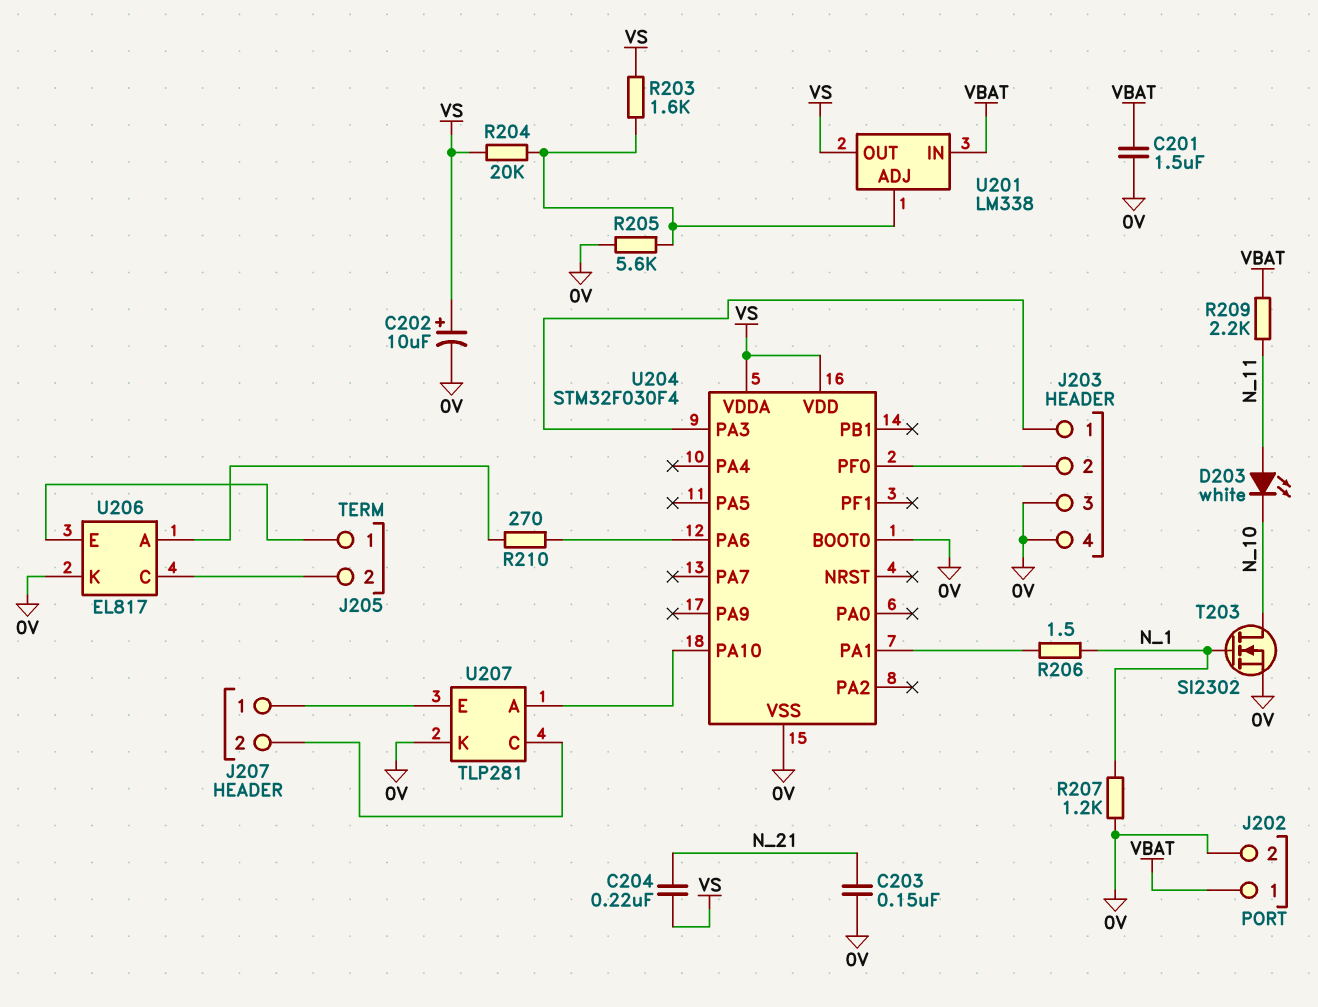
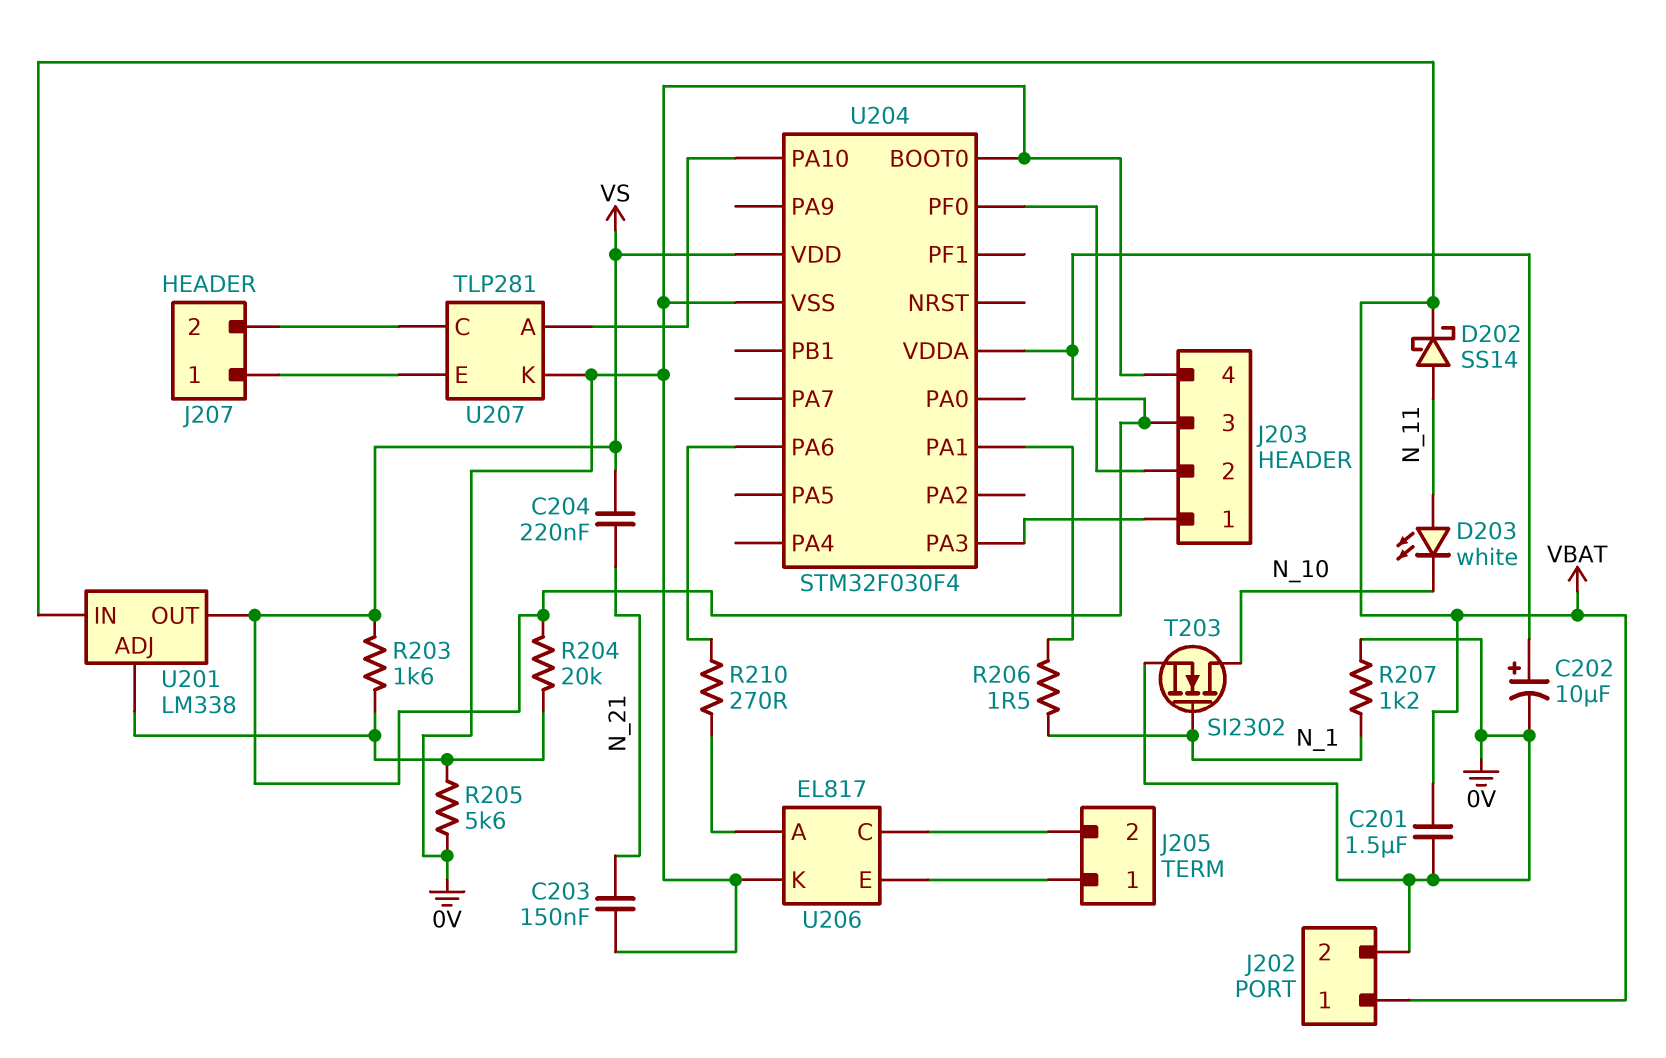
D202: none -> schottky SS14 (A N_11, K VBAT)
J203 pin 3: 0V -> VS
R209: 2.2k (N_11, VBAT) -> none

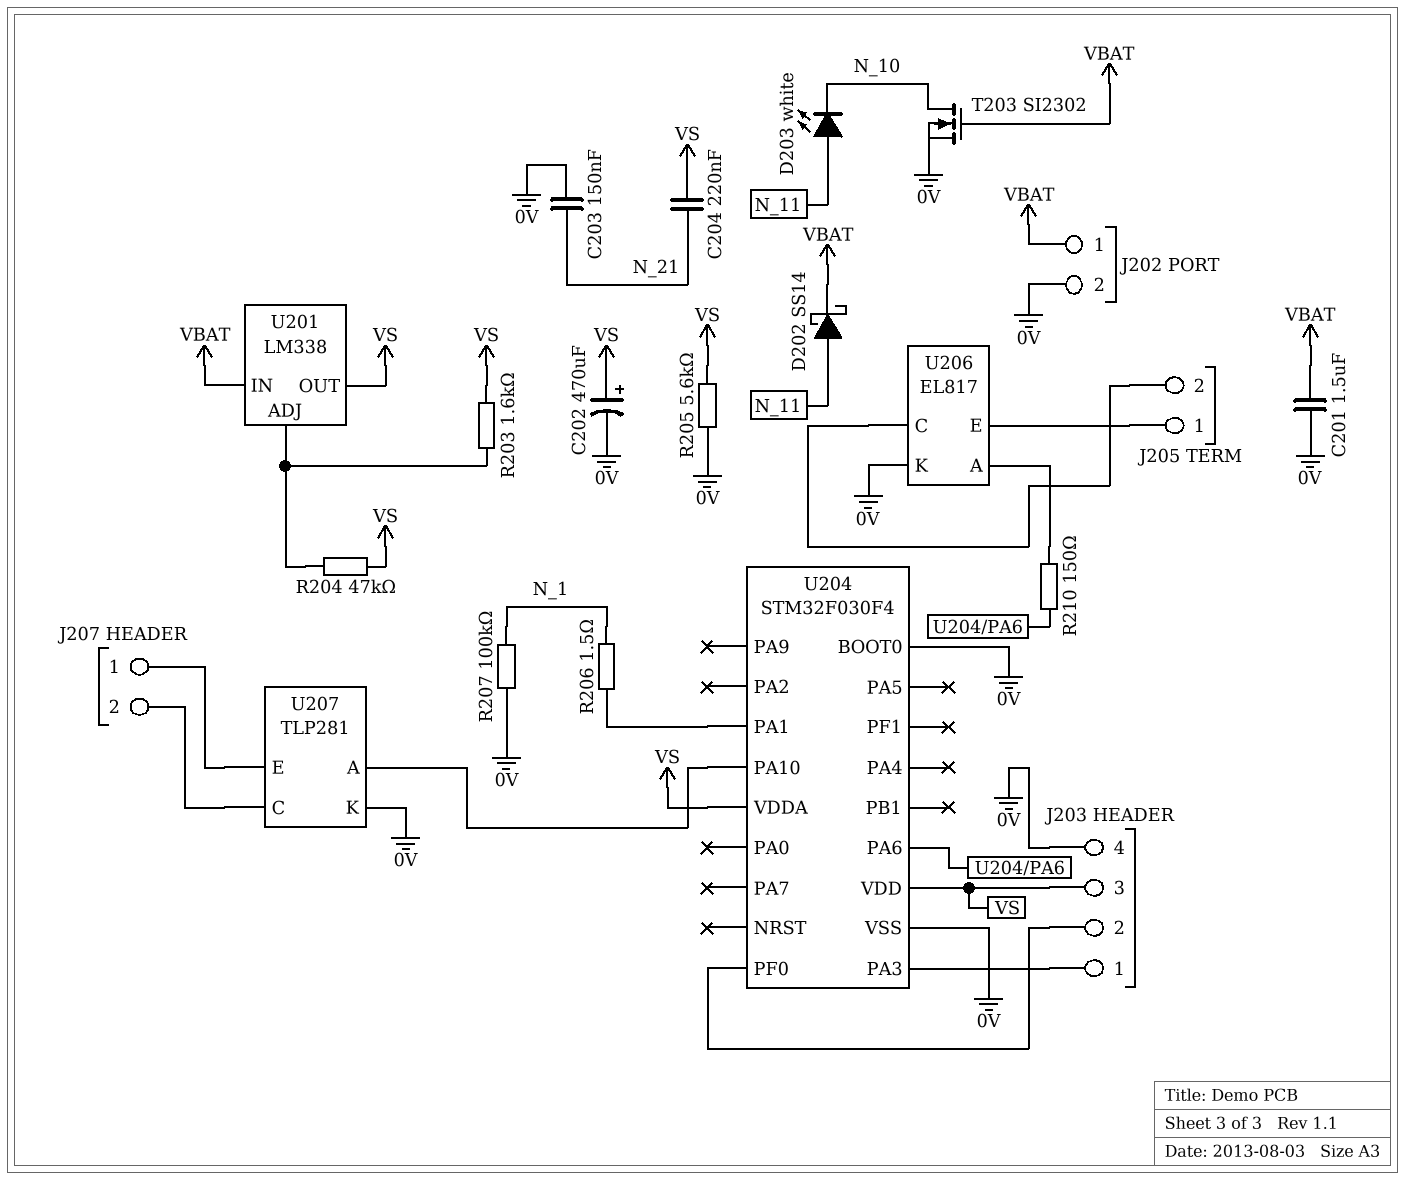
C202: 10uF (plus VS, minus 0V) -> 470uF (plus VS, minus 0V)
R204: 20k (U201/ADJ, VS) -> 47k (U201/ADJ, VS)
R205: 5.6k (0V, U201/ADJ) -> 5.6k (0V, VS)
R207: 1.2k (0V, N_1) -> 100k (0V, N_1)
R210: 270 (U204/PA6, U206/A) -> 150 (U204/PA6, U206/A)
T203: NMOS SI2302 (G N_1, D N_10, S 0V) -> NMOS SI2302 (G VBAT, D N_10, S 0V)

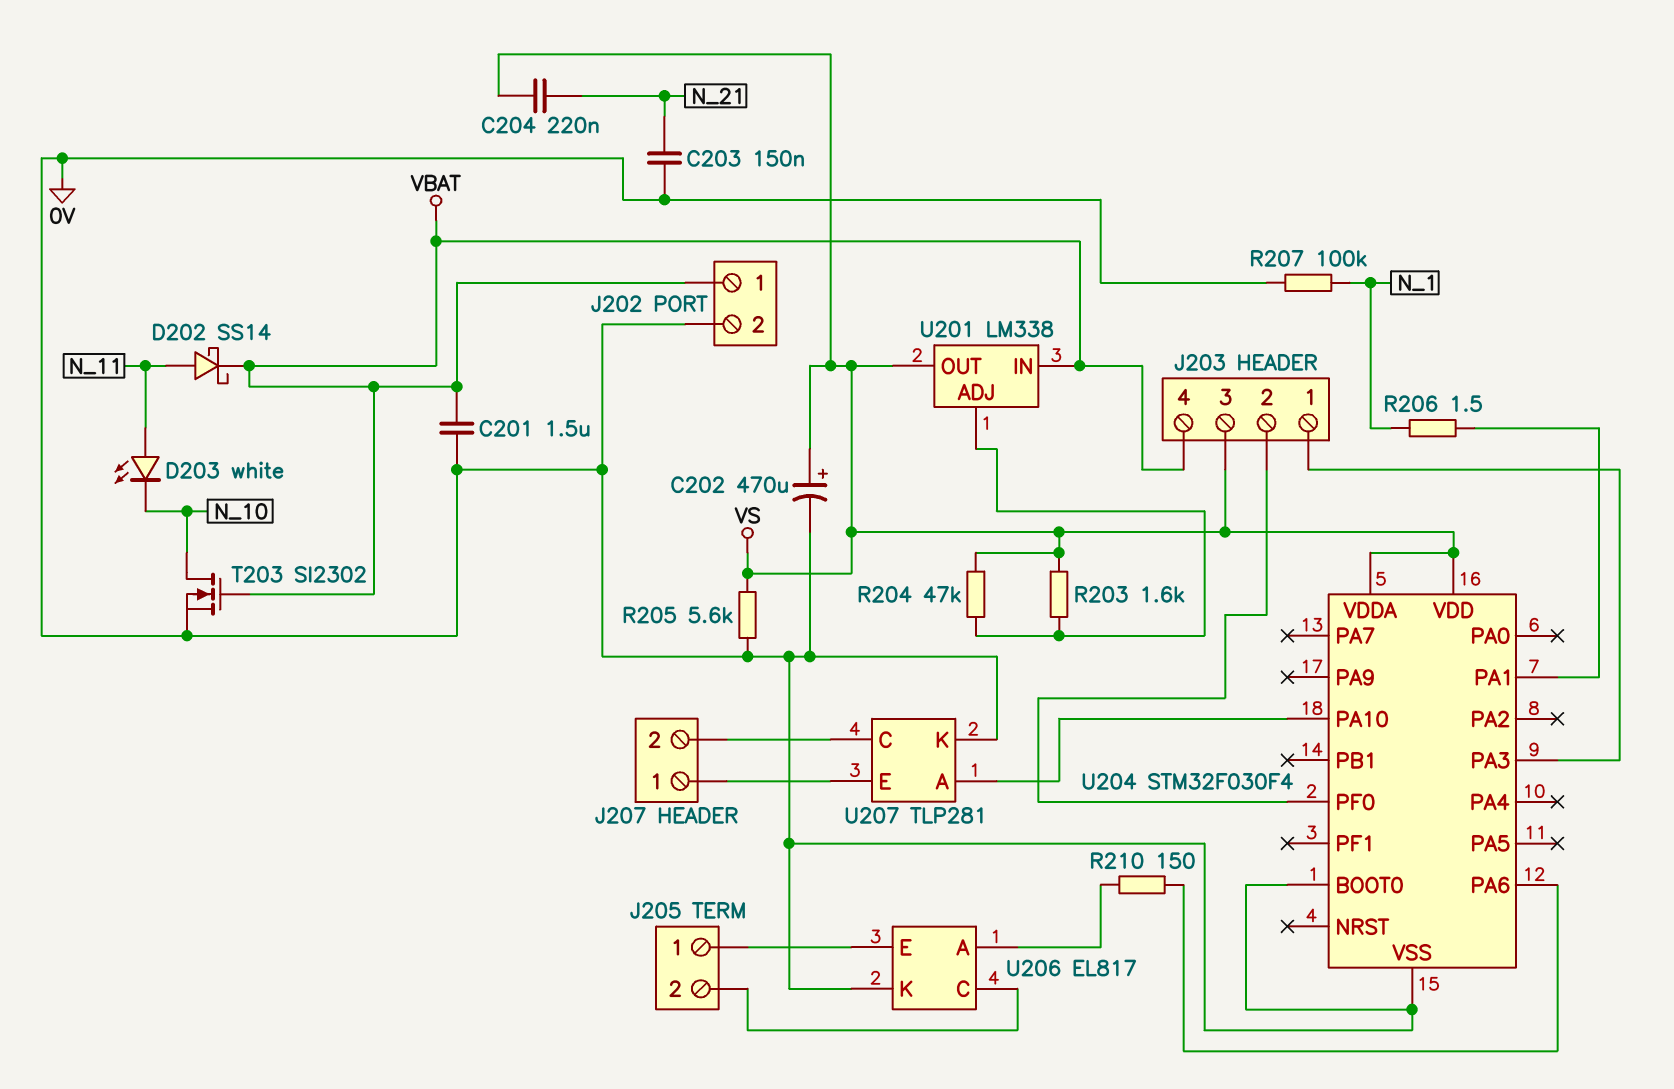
J203 pin 4: 0V -> VBAT

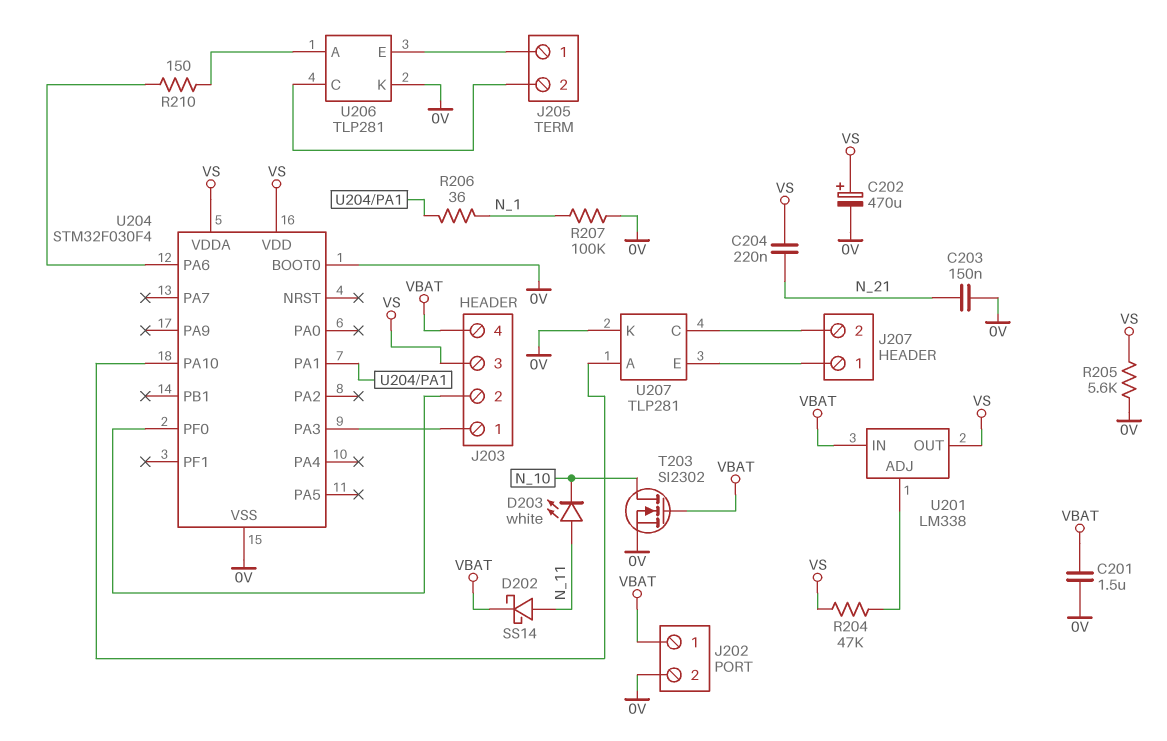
R203: 1.6k (U201/ADJ, VS) -> none
R206: 1.5 (N_1, U204/PA1) -> 36 (N_1, U204/PA1)
U206: EL817 -> TLP281

